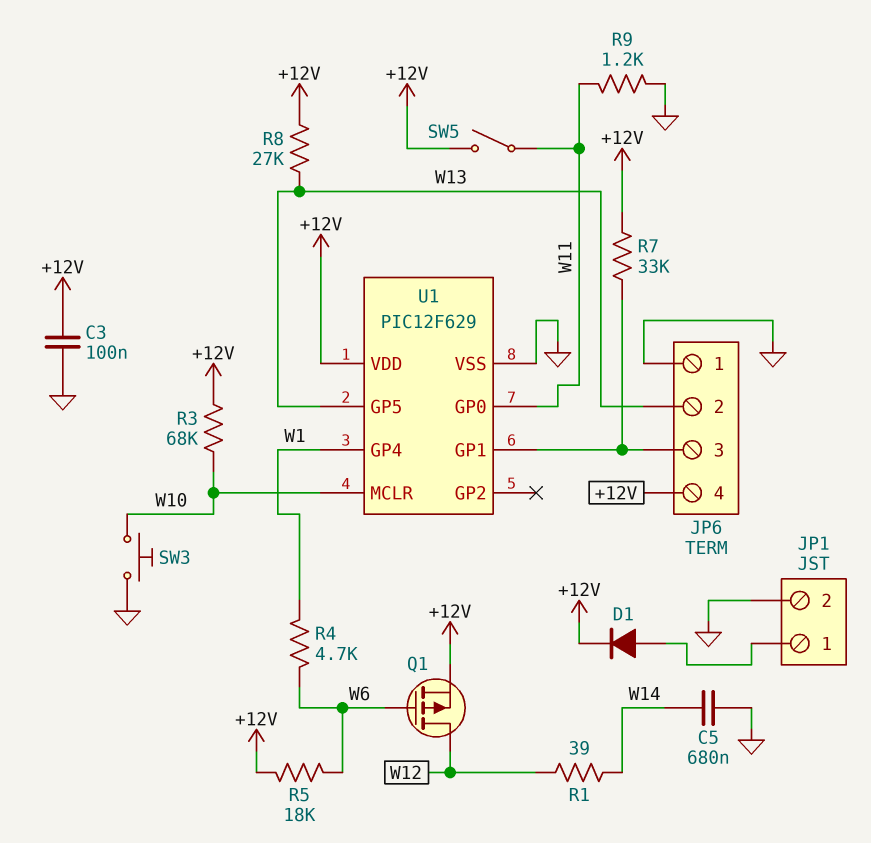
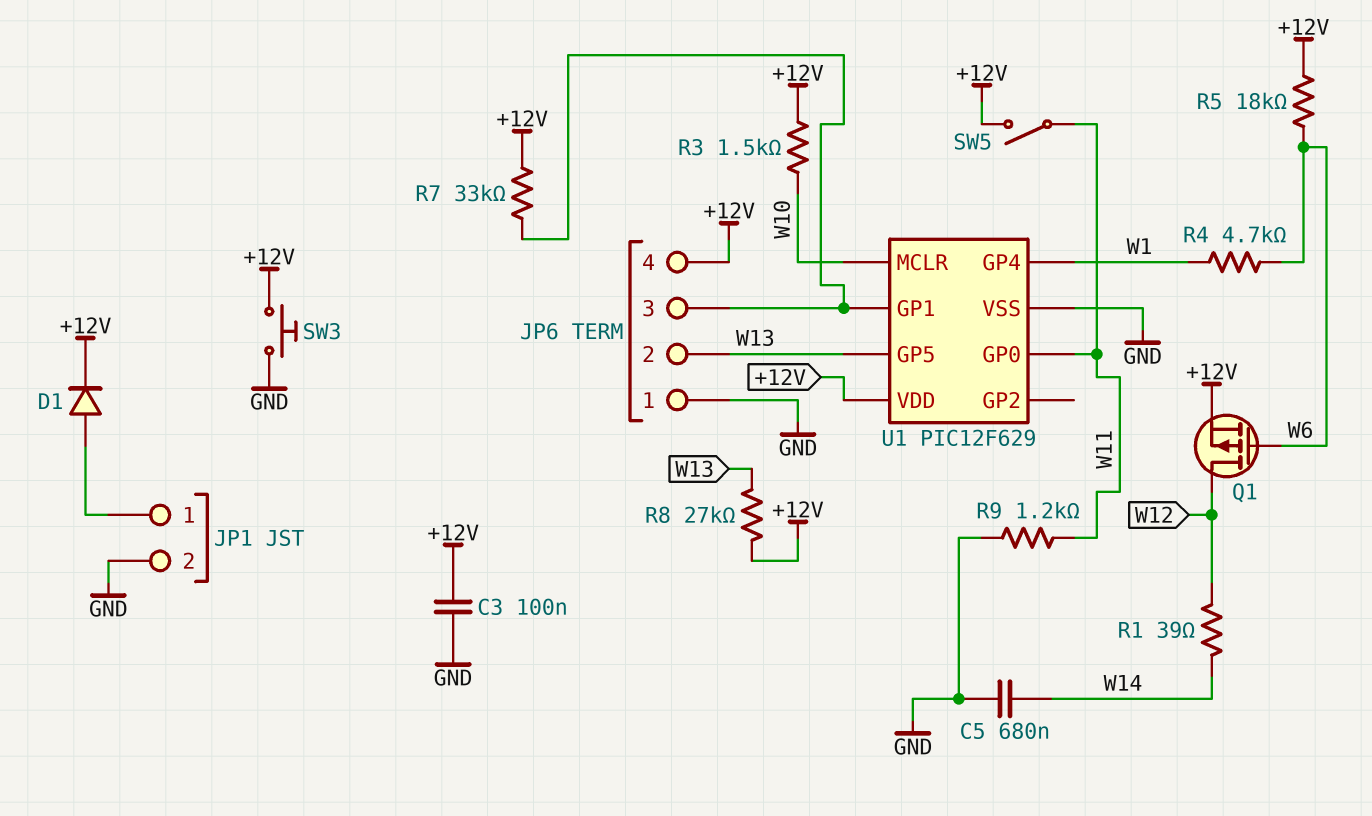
R3: 68k (+12V, W10) -> 1.5k (+12V, W10)
SW3: button (GND, W10) -> button (+12V, GND)

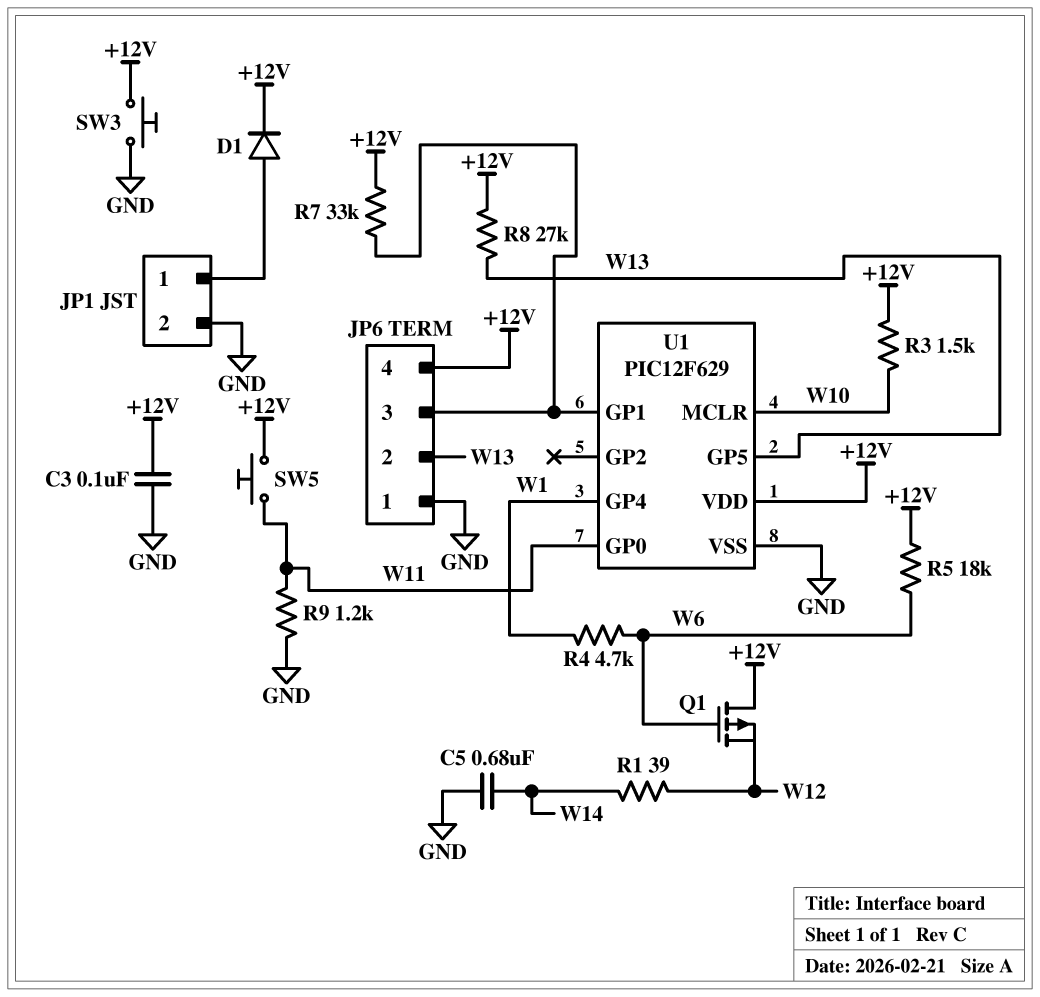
Q1: PMOS (G W6, D W12, S +12V) -> PMOS (G W6, D +12V, S W12)
SW5: switch (+12V, W11) -> button (+12V, W11)

